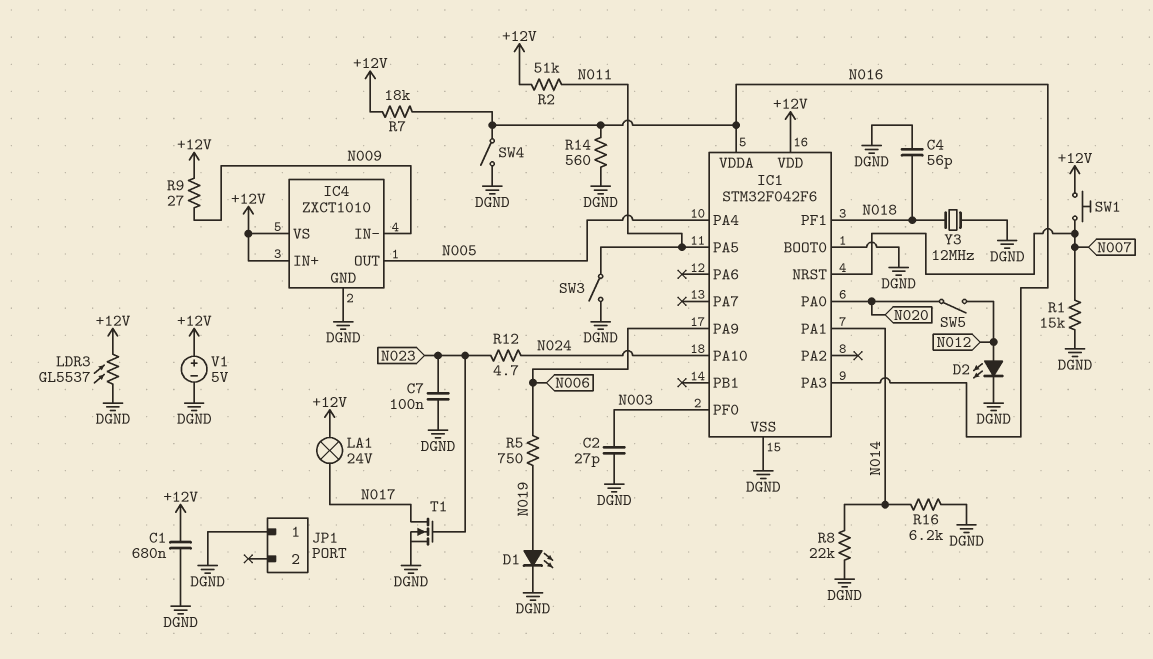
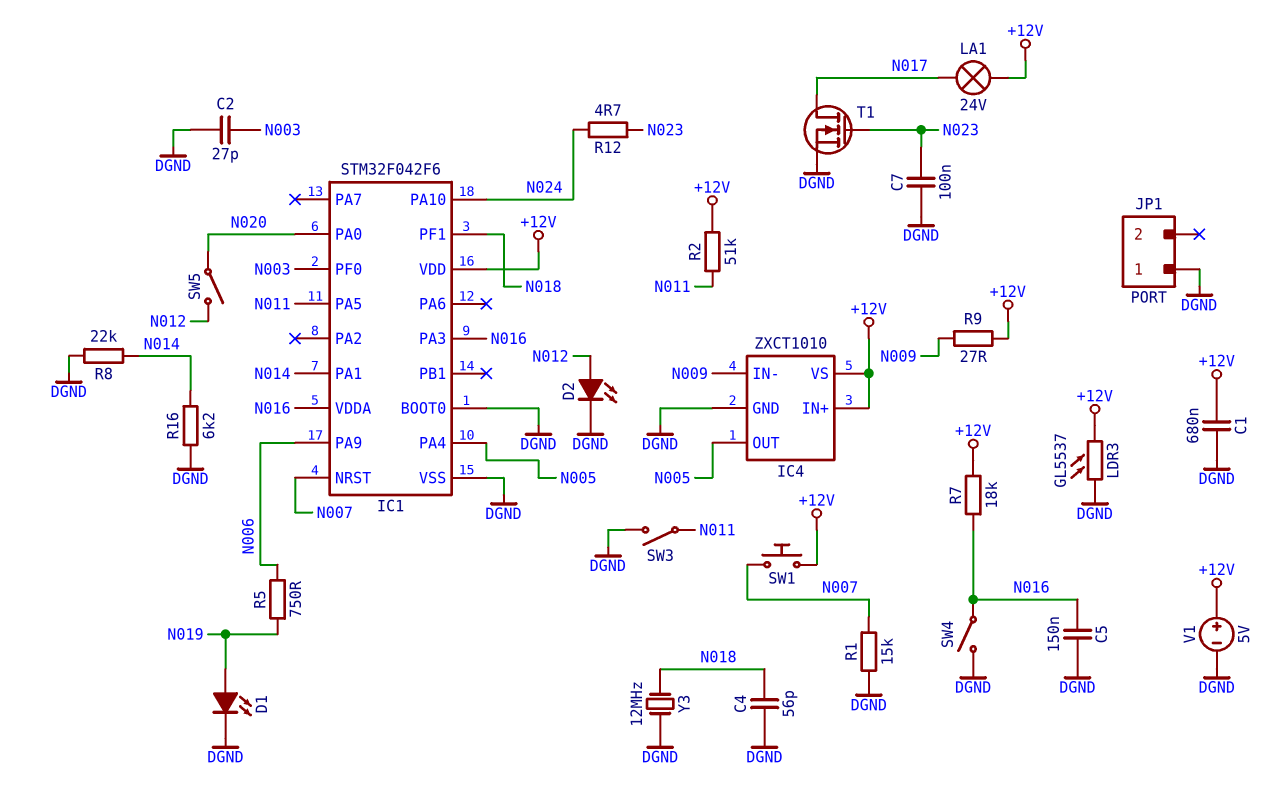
C5: none -> 150nF (DGND, N016)
R14: 560 (DGND, N016) -> none

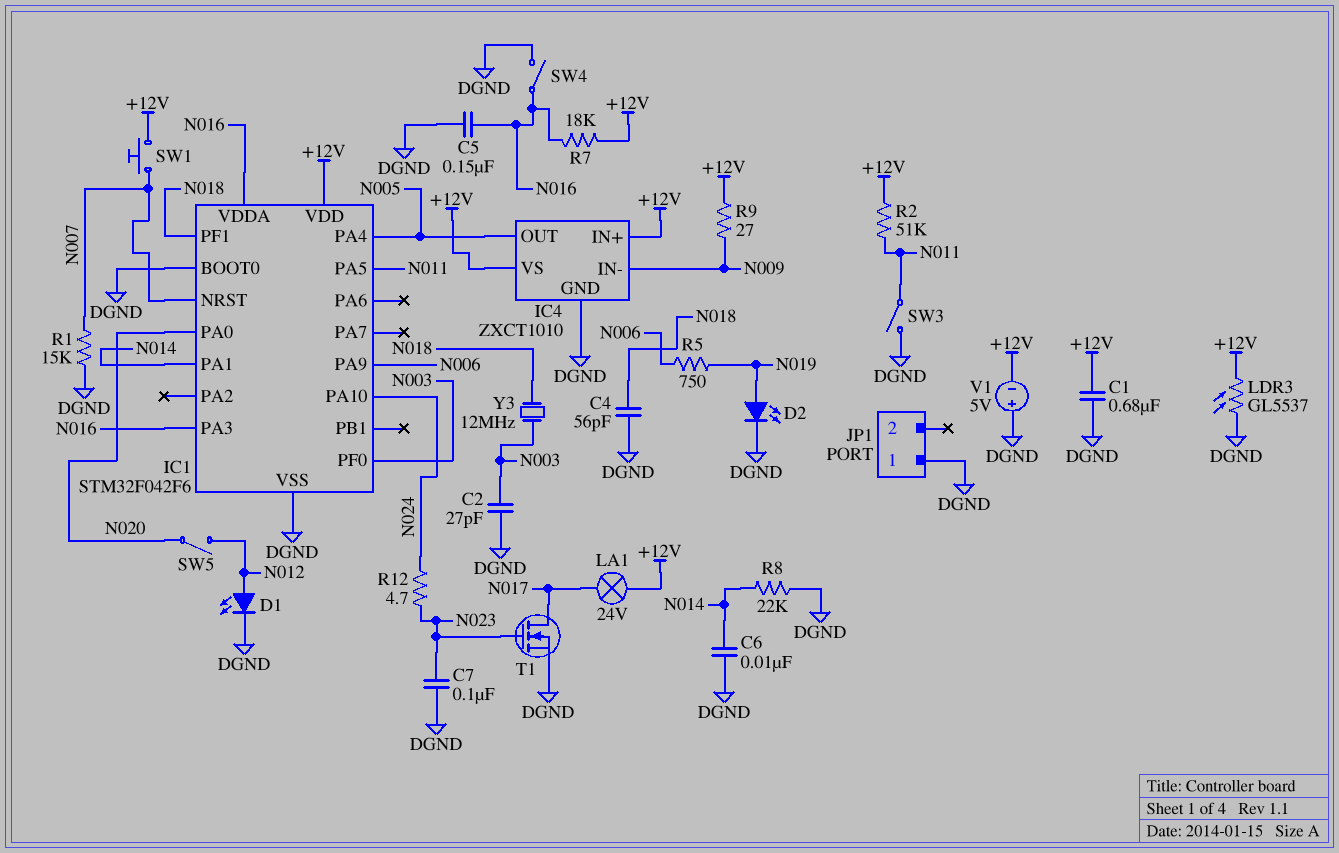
C6: none -> 10nF (DGND, N014)
D1: LED (A N019, K DGND) -> LED (A N012, K DGND)
D2: LED (A N012, K DGND) -> LED (A N019, K DGND)
R16: 6.2k (DGND, N014) -> none
V1: 5V (plus +12V, minus DGND) -> 5V (plus DGND, minus +12V)
Y3: 12MHz (DGND, N018) -> 12MHz (N003, N018)

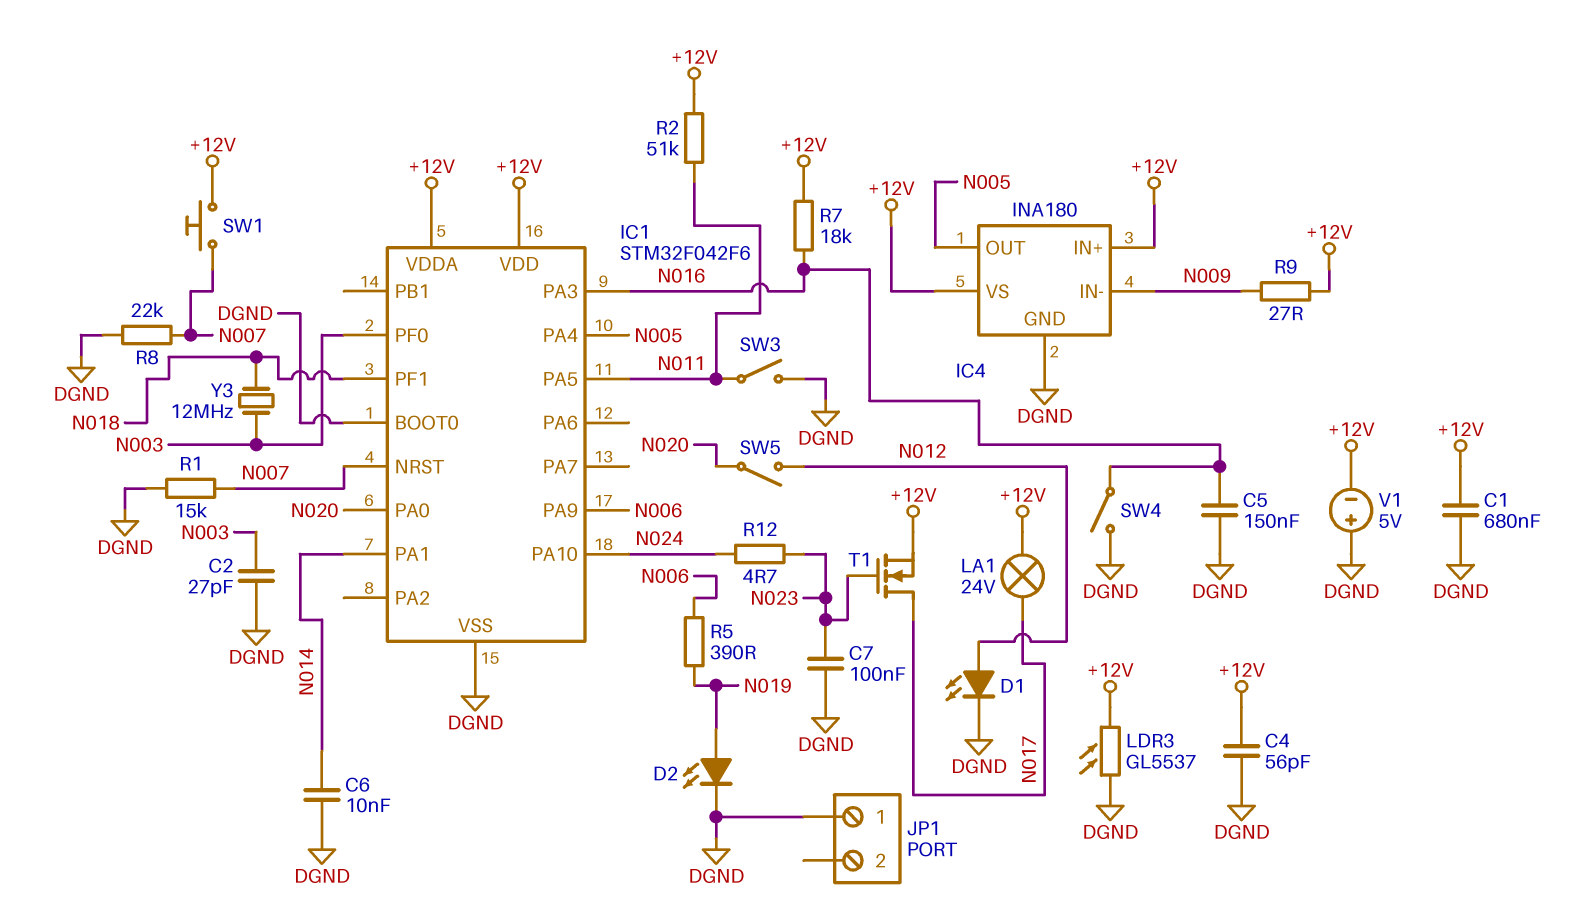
C4: 56pF (DGND, N018) -> 56pF (+12V, DGND)
IC1 pin VDDA: N016 -> +12V
IC4: ZXCT1010 -> INA180
R5: 750 (N006, N019) -> 390 (N006, N019)
R8: 22k (DGND, N014) -> 22k (DGND, N007)
T1: NMOS (G N023, D N017, S DGND) -> NMOS (G N023, D N017, S +12V)

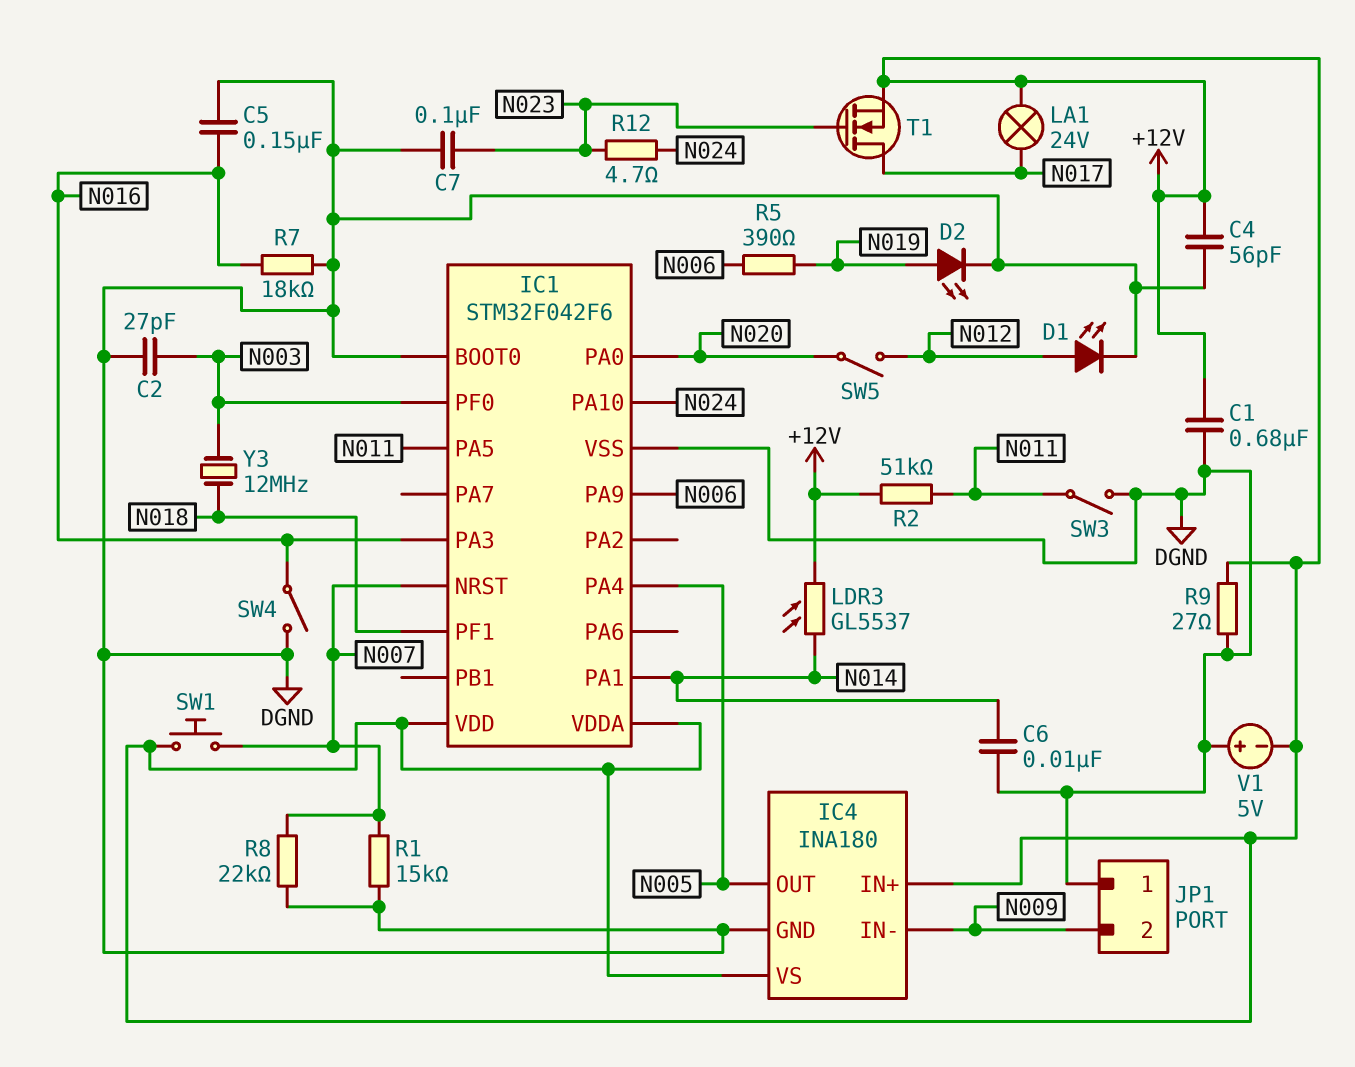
JP1 pin 2: none -> N009
LDR3: GL5537 (+12V, DGND) -> GL5537 (+12V, N014)
R7: 18k (+12V, N016) -> 18k (DGND, N016)
R9: 27 (+12V, N009) -> 27 (+12V, DGND)

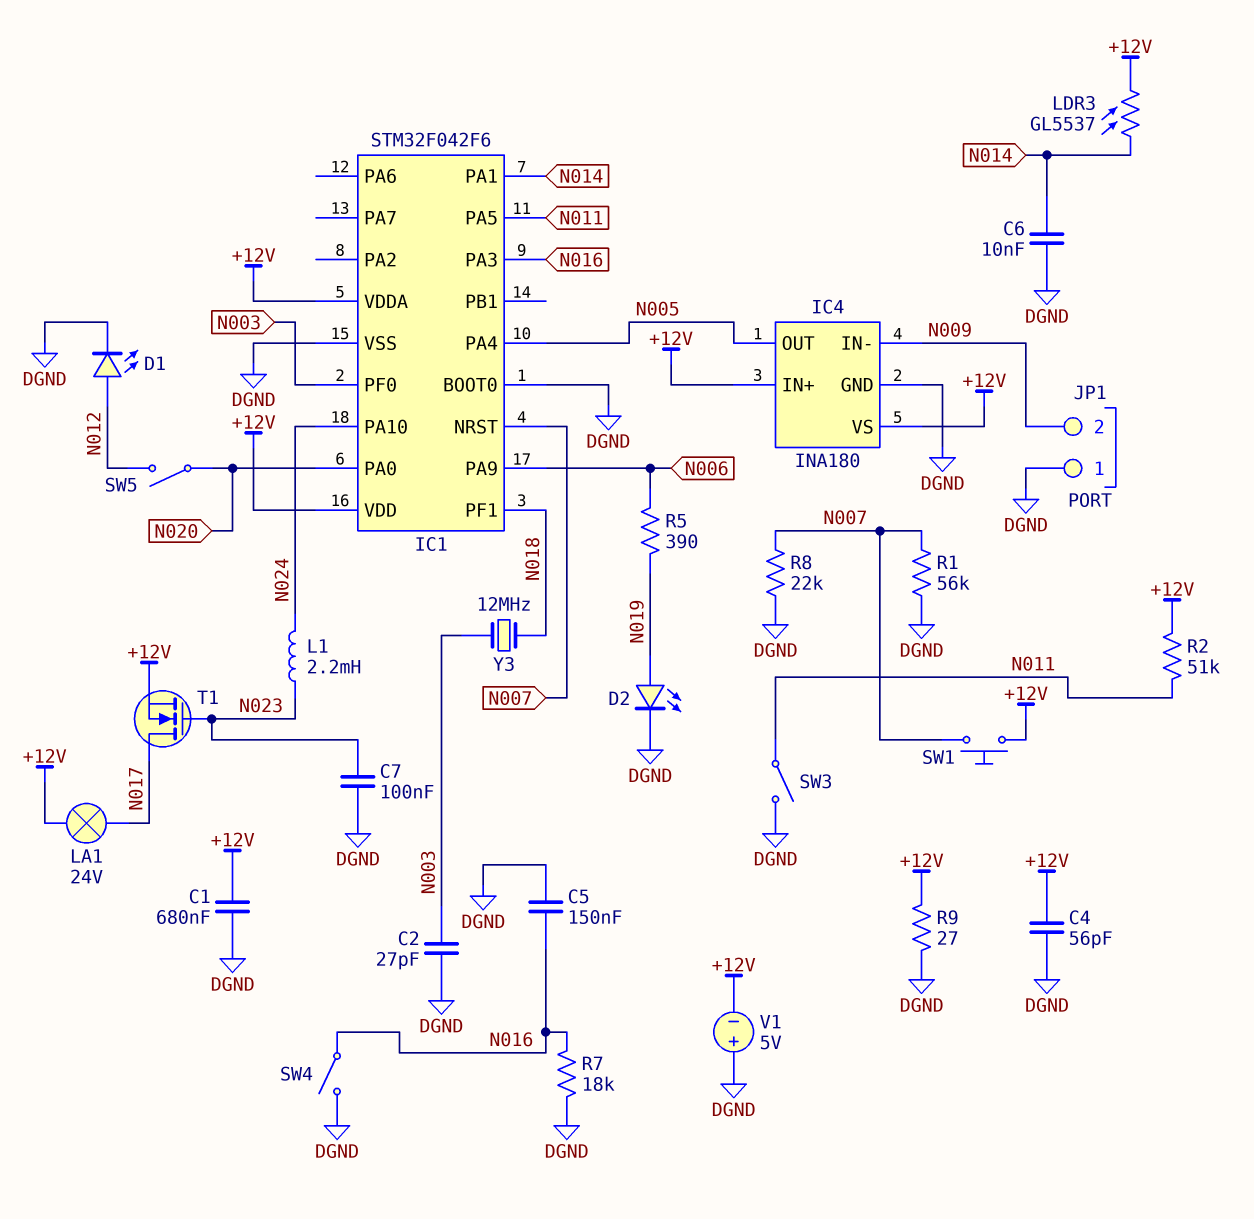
L1: none -> 2.2mH (N023, N024)
R1: 15k (DGND, N007) -> 56k (DGND, N007)
R12: 4.7 (N023, N024) -> none

